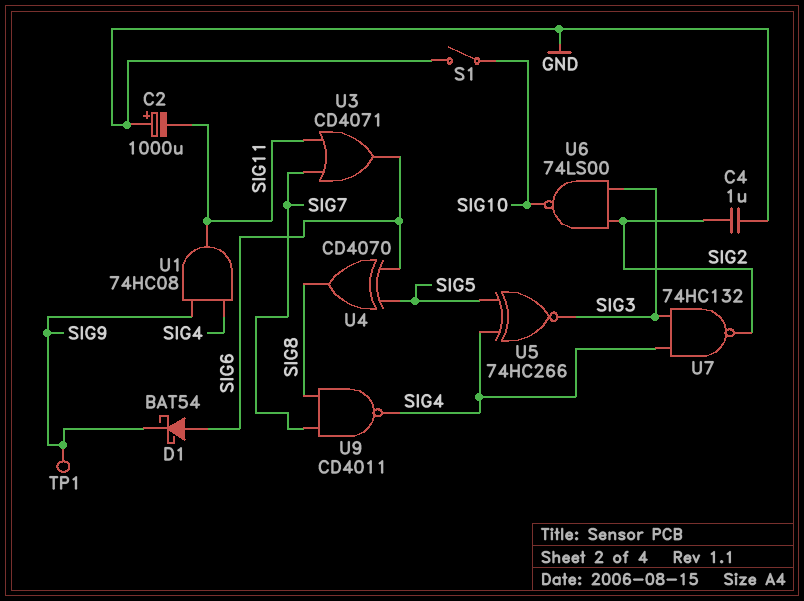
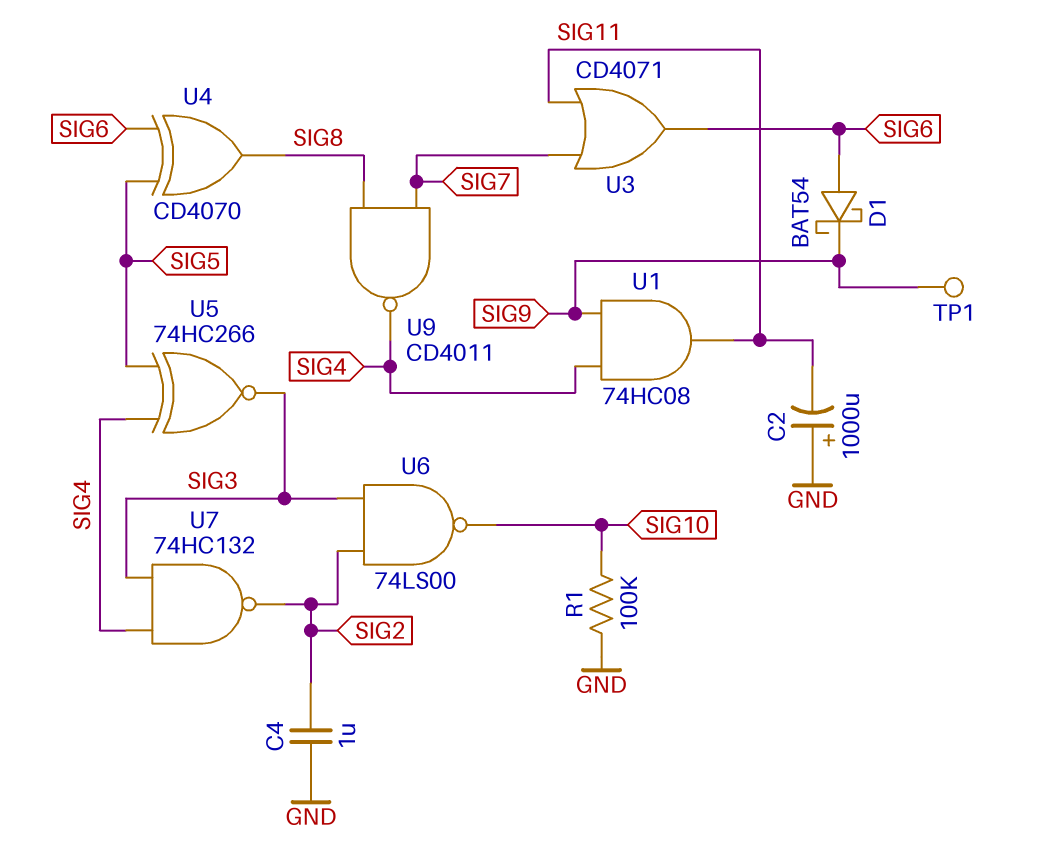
R1: none -> 100k (GND, SIG10)
S1: switch (GND, SIG10) -> none

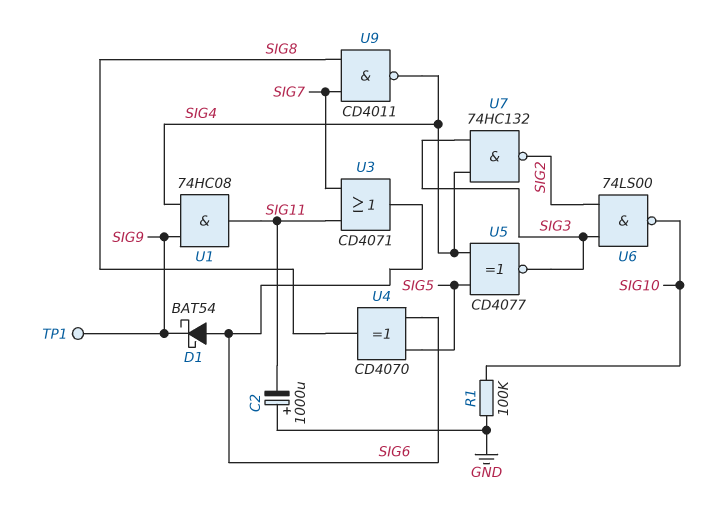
C4: 1uF (GND, SIG2) -> none
U5: XNOR 74HC266 (in SIG4, in SIG5, out SIG3) -> XNOR CD4077 (in SIG4, in SIG5, out SIG3)

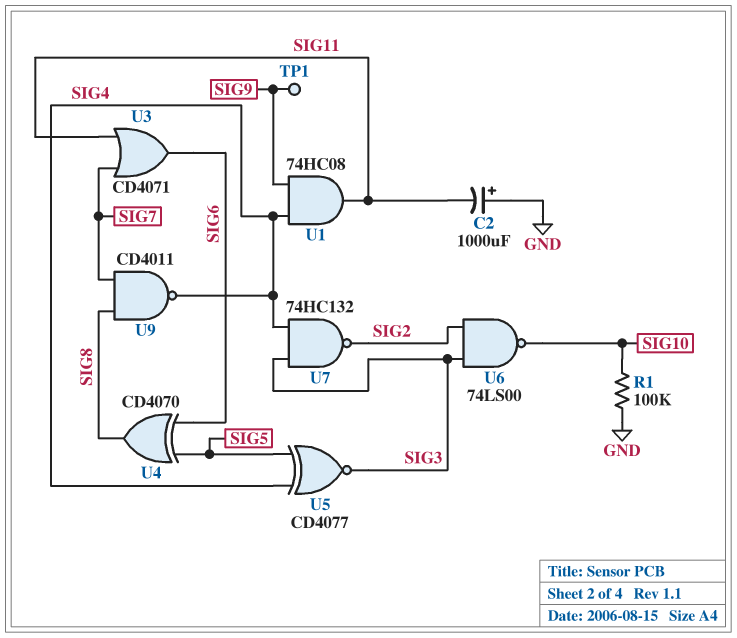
D1: schottky BAT54 (A SIG6, K SIG9) -> none

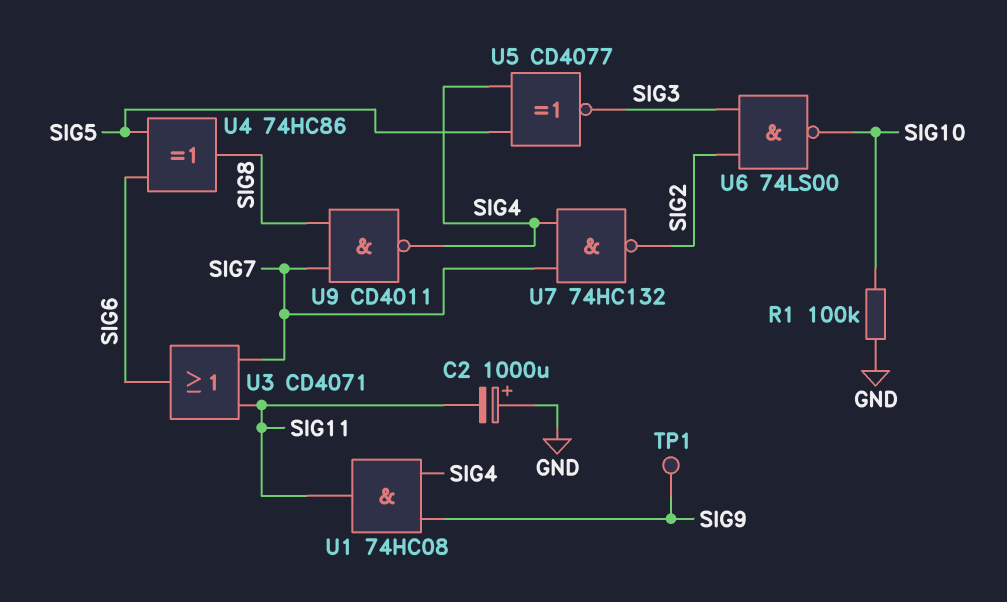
U4: XOR CD4070 (in SIG5, in SIG6, out SIG8) -> XOR 74HC86 (in SIG5, in SIG6, out SIG8)
U7: NAND 74HC132 (in SIG3, in SIG4, out SIG2) -> NAND 74HC132 (in SIG4, in SIG7, out SIG2)

